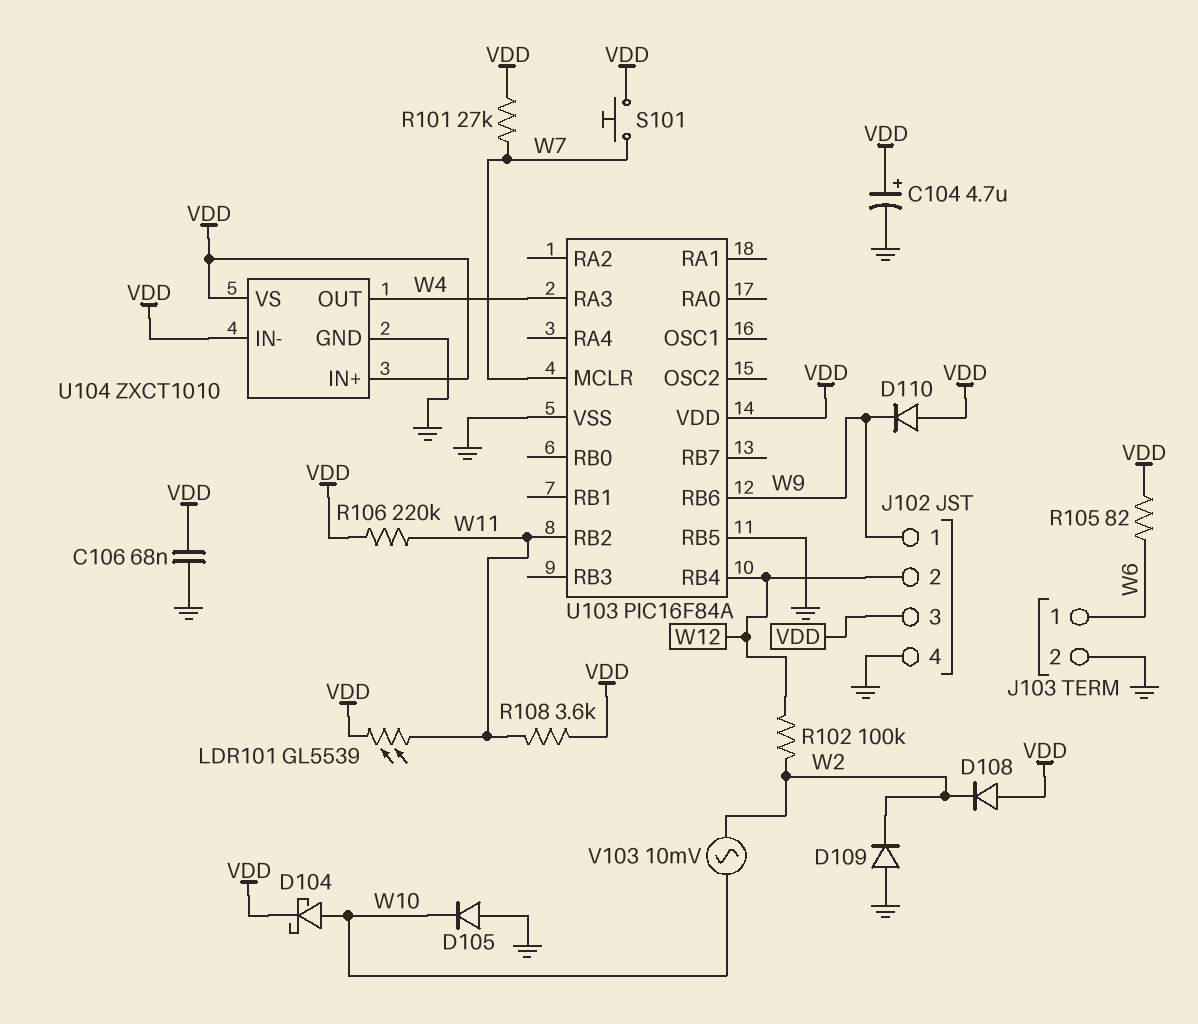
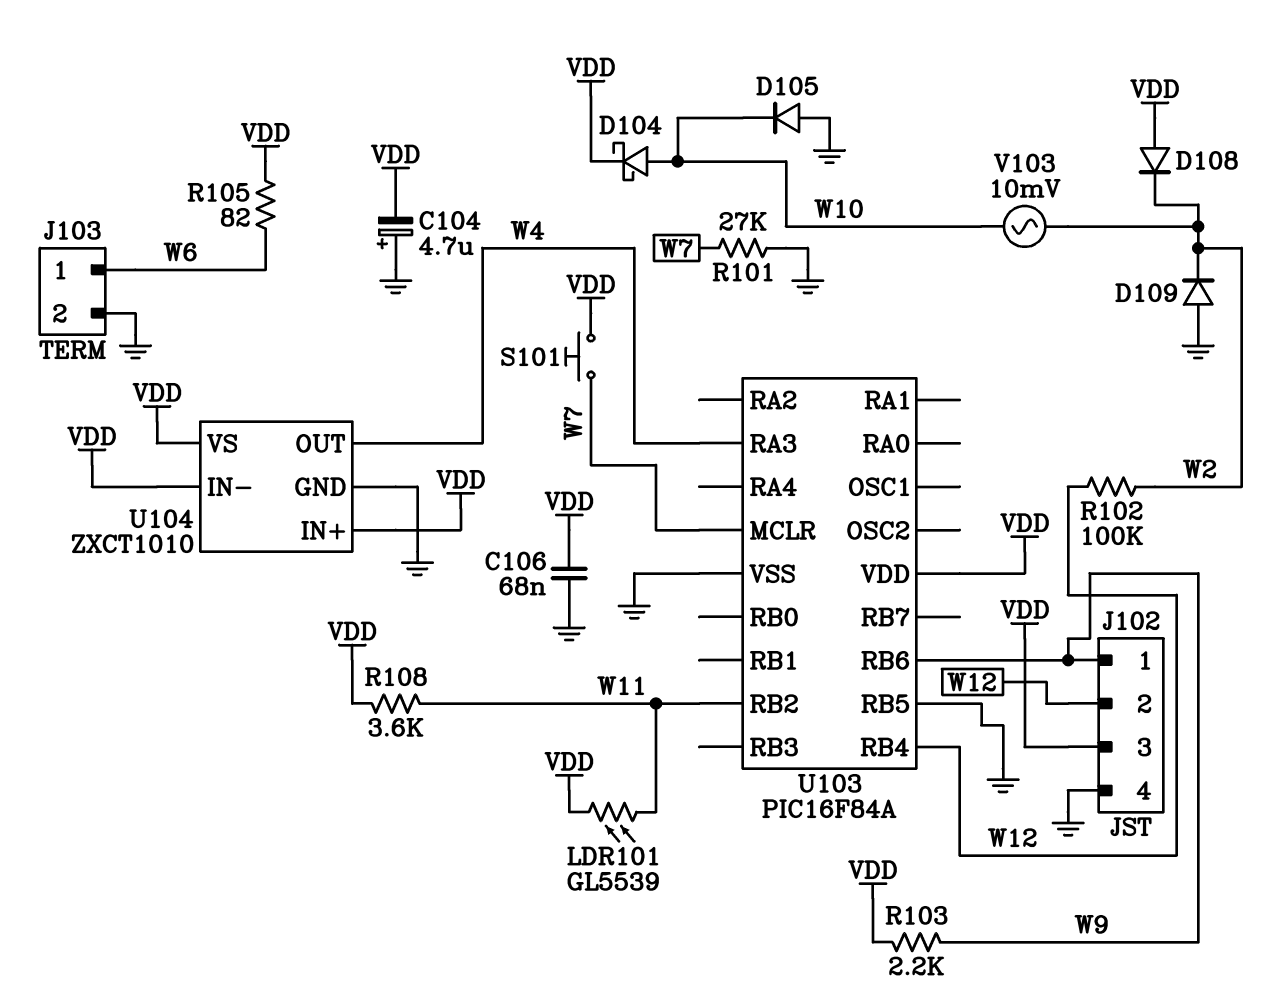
C104: 4.7uF (plus VDD, minus GND) -> 4.7uF (plus GND, minus VDD)
D110: diode (A VDD, K W9) -> none
R101: 27k (VDD, W7) -> 27k (GND, W7)
R103: none -> 2.2k (VDD, W9)
R106: 220k (VDD, W11) -> none

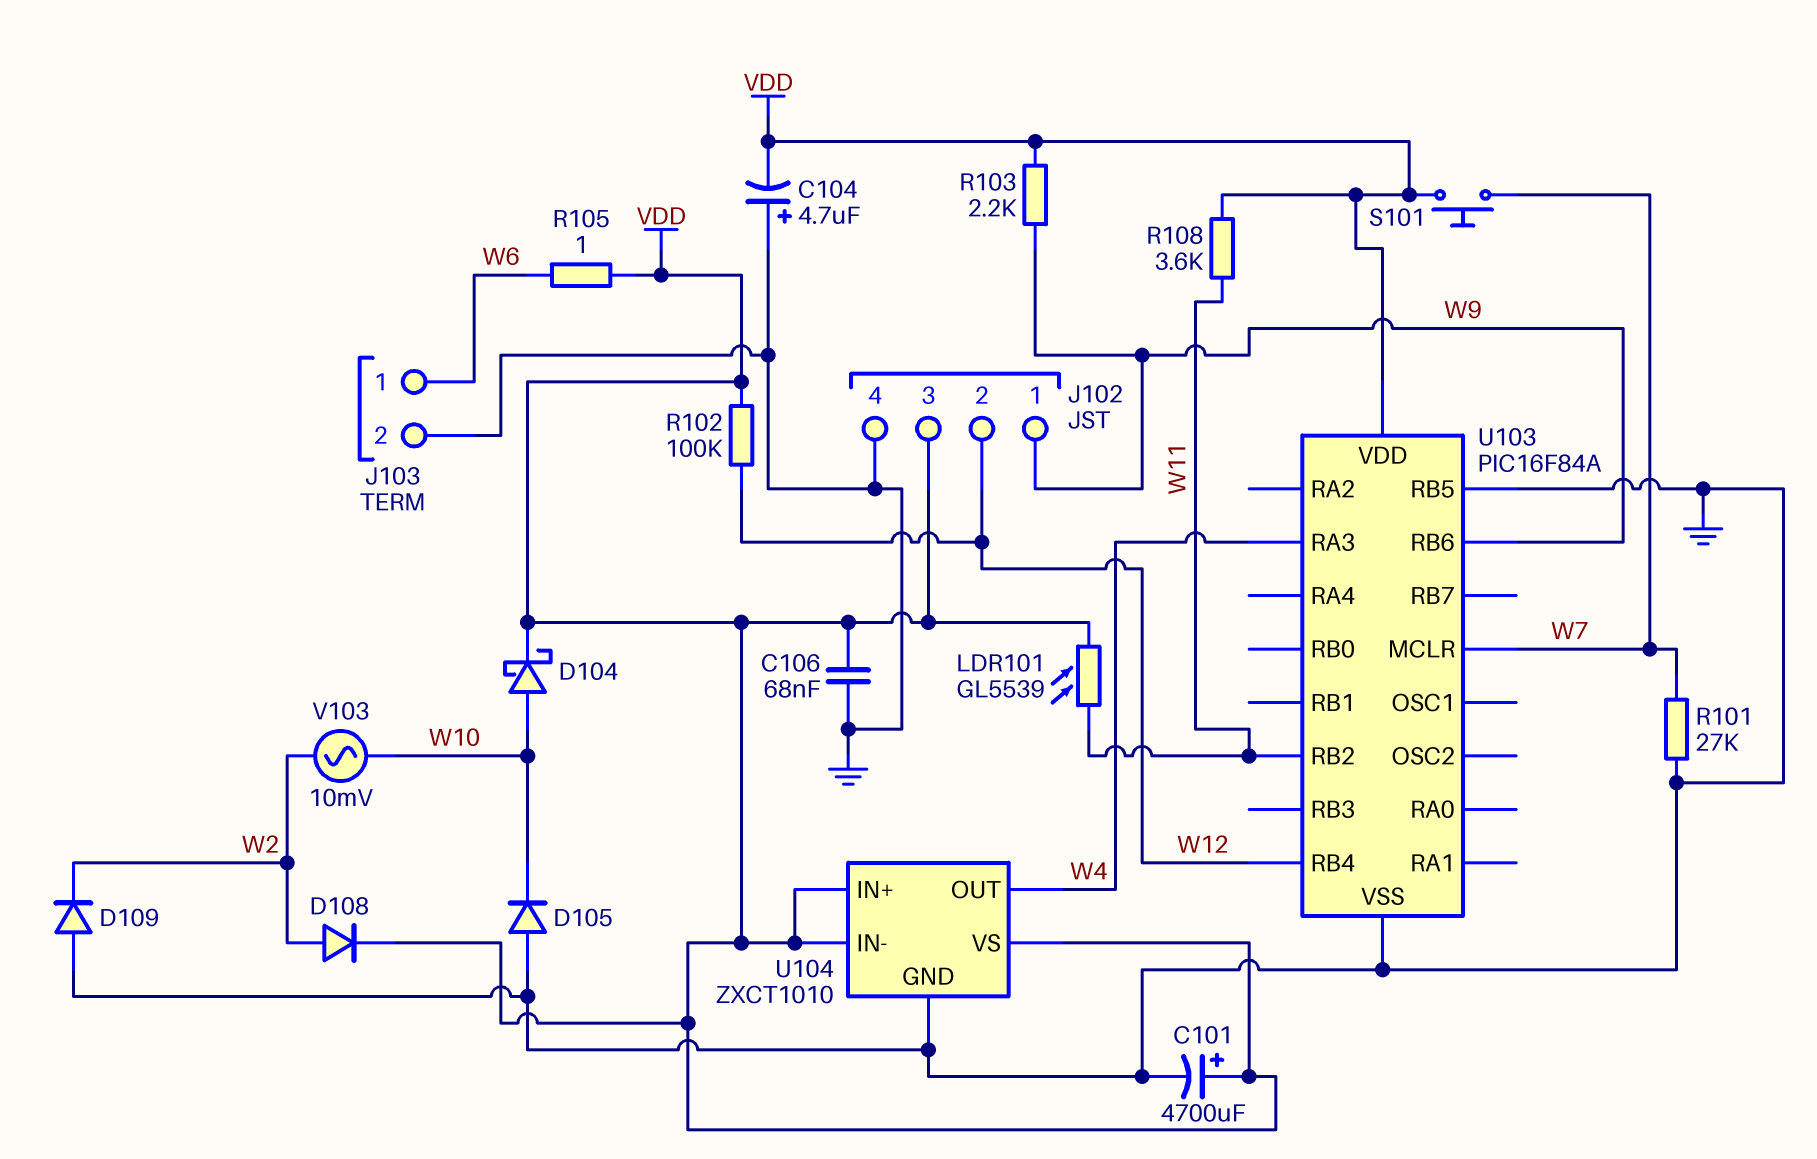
C101: none -> 4700uF (plus VDD, minus GND)
D108: diode (A VDD, K W2) -> diode (A W2, K VDD)
R102: 100k (W2, W12) -> 100k (VDD, W12)
R105: 82 (VDD, W6) -> 1 (VDD, W6)

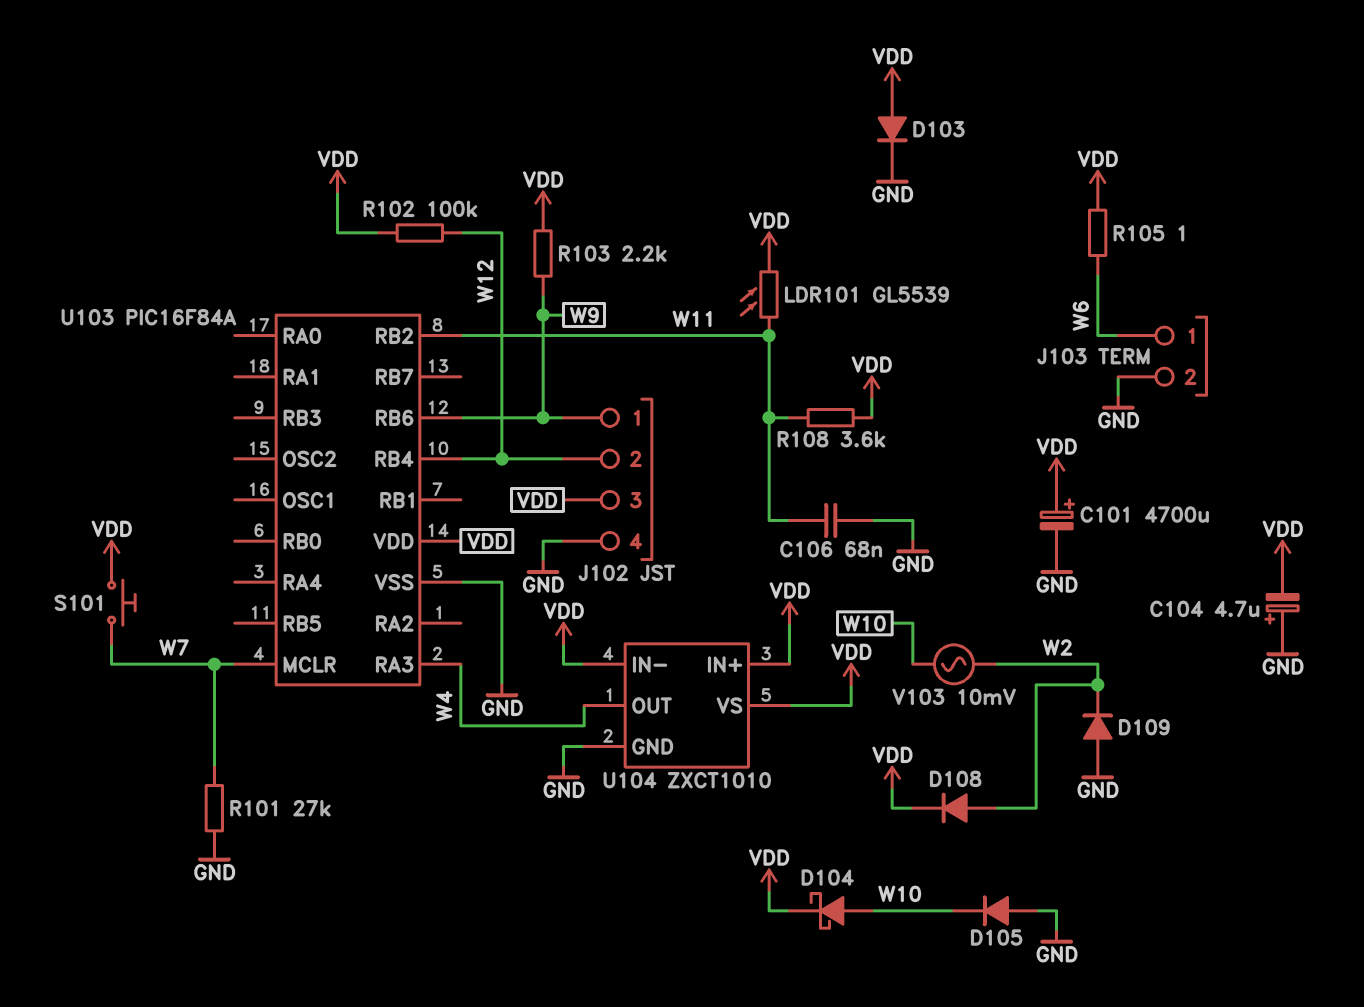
C106: 68nF (GND, VDD) -> 68nF (GND, W11)
D103: none -> diode (A VDD, K GND)
U103 pin RB5: GND -> none

